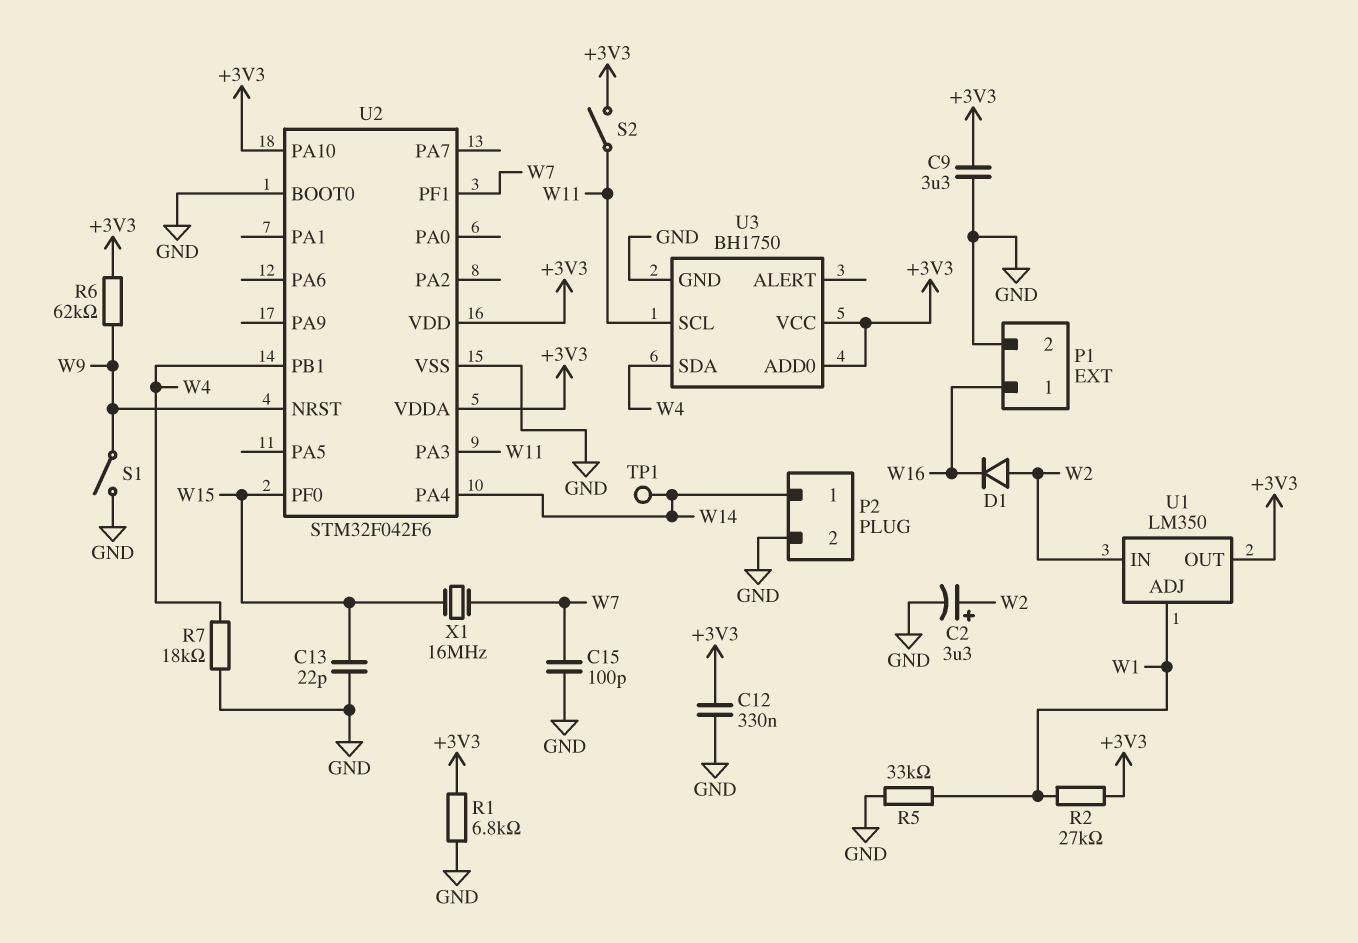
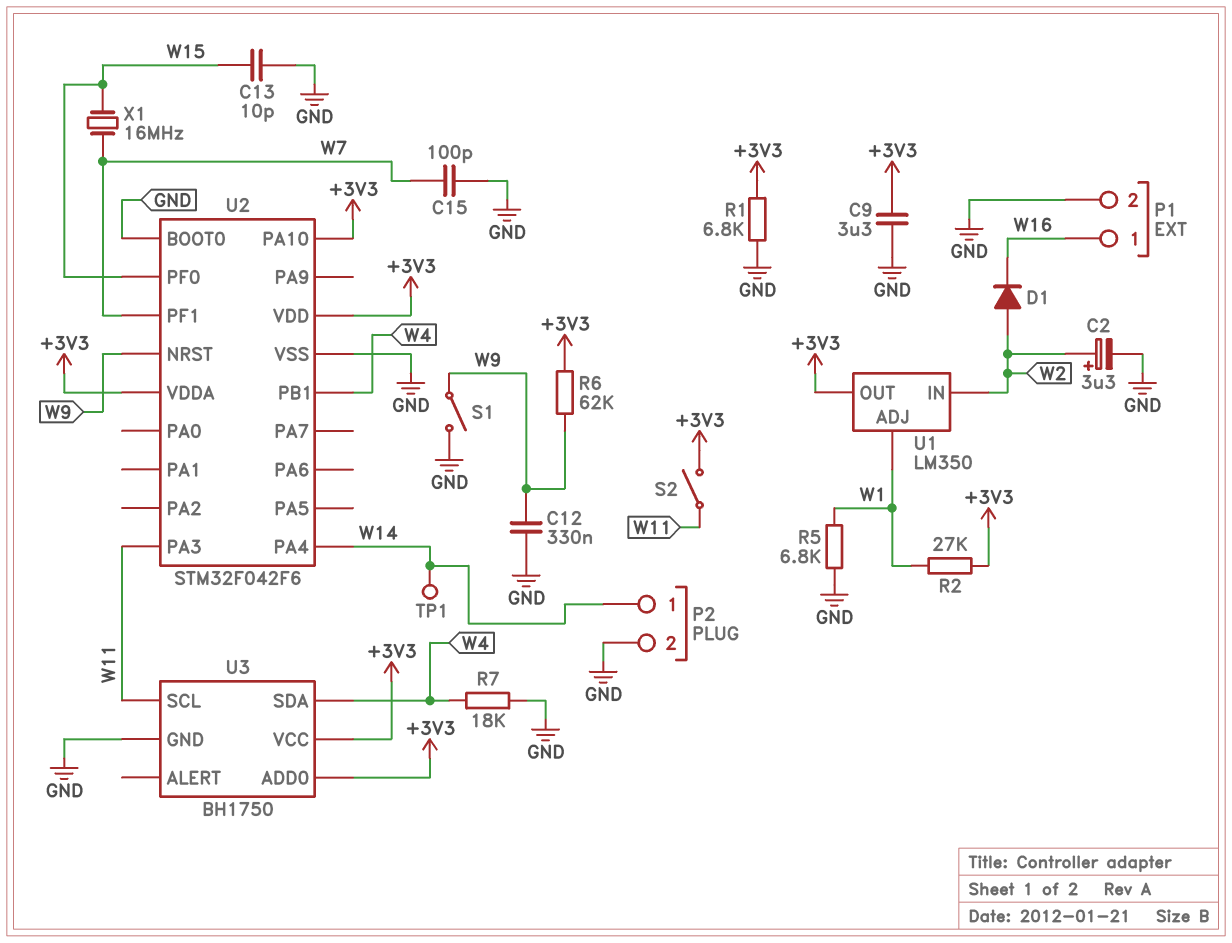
C12: 330nF (+3V3, GND) -> 330nF (GND, W9)
C13: 22pF (GND, W15) -> 10pF (GND, W15)
R5: 33k (GND, W1) -> 6.8k (GND, W1)

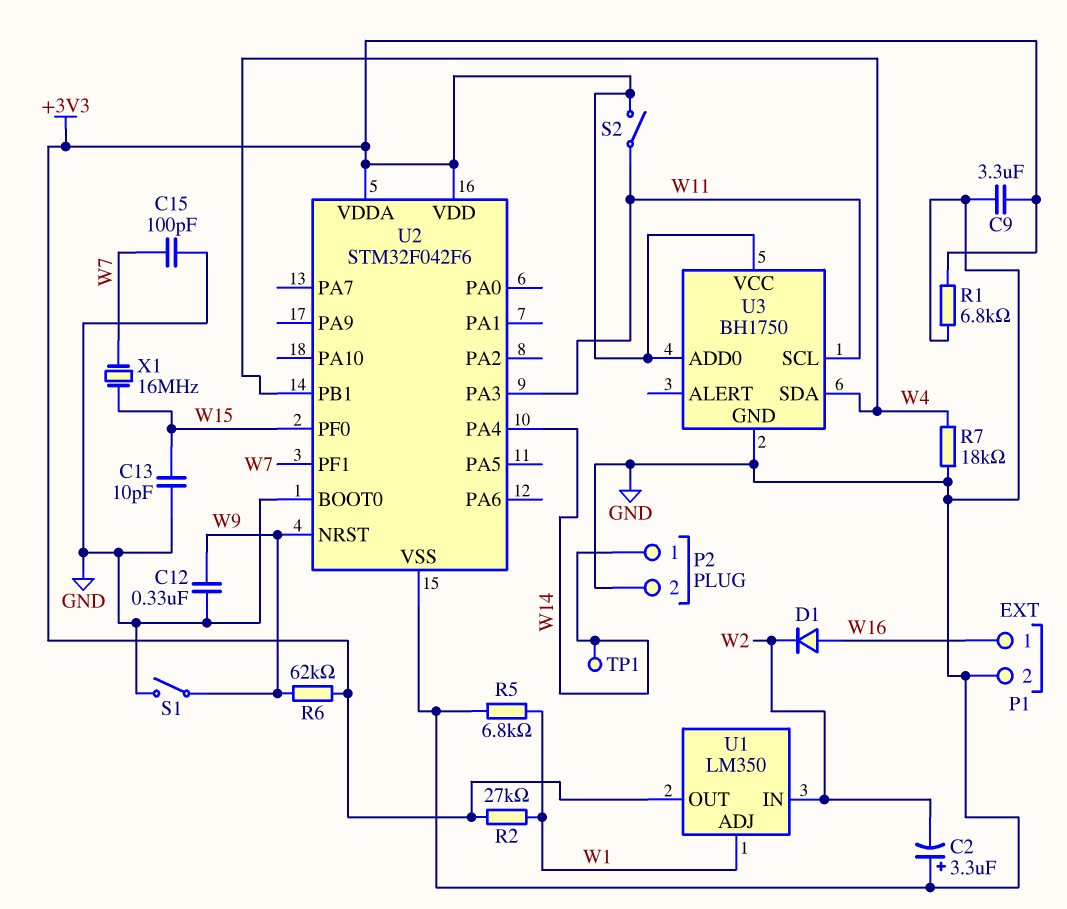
C2: 3.3uF (plus W2, minus GND) -> 3.3uF (plus GND, minus W2)
D1: diode (A W2, K W16) -> diode (A W16, K W2)
U2 pin PA10: +3V3 -> none

